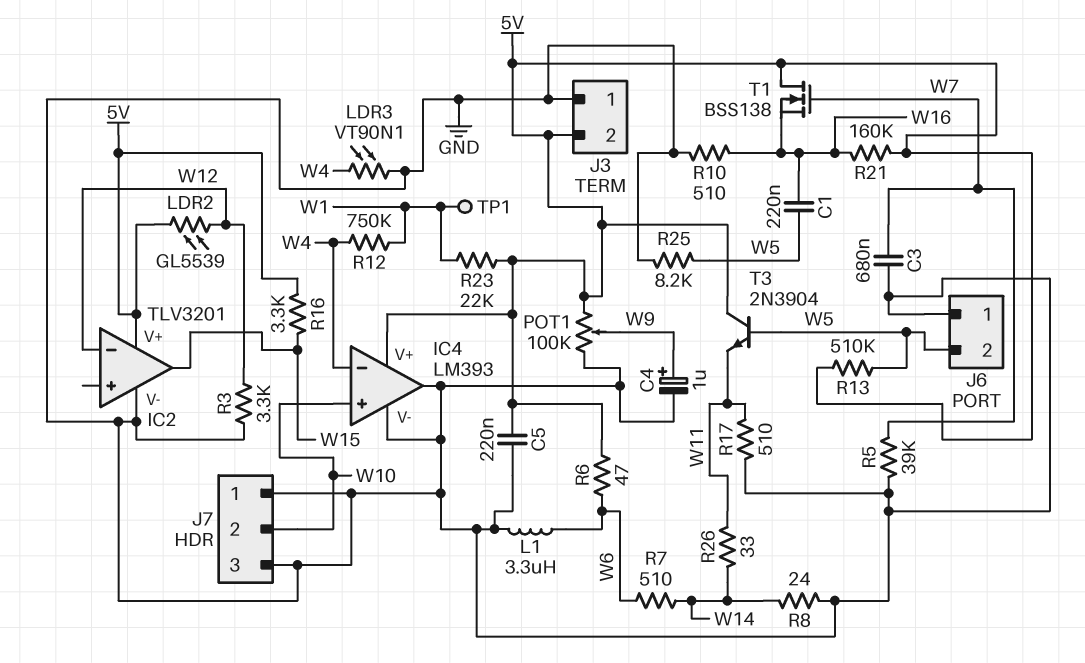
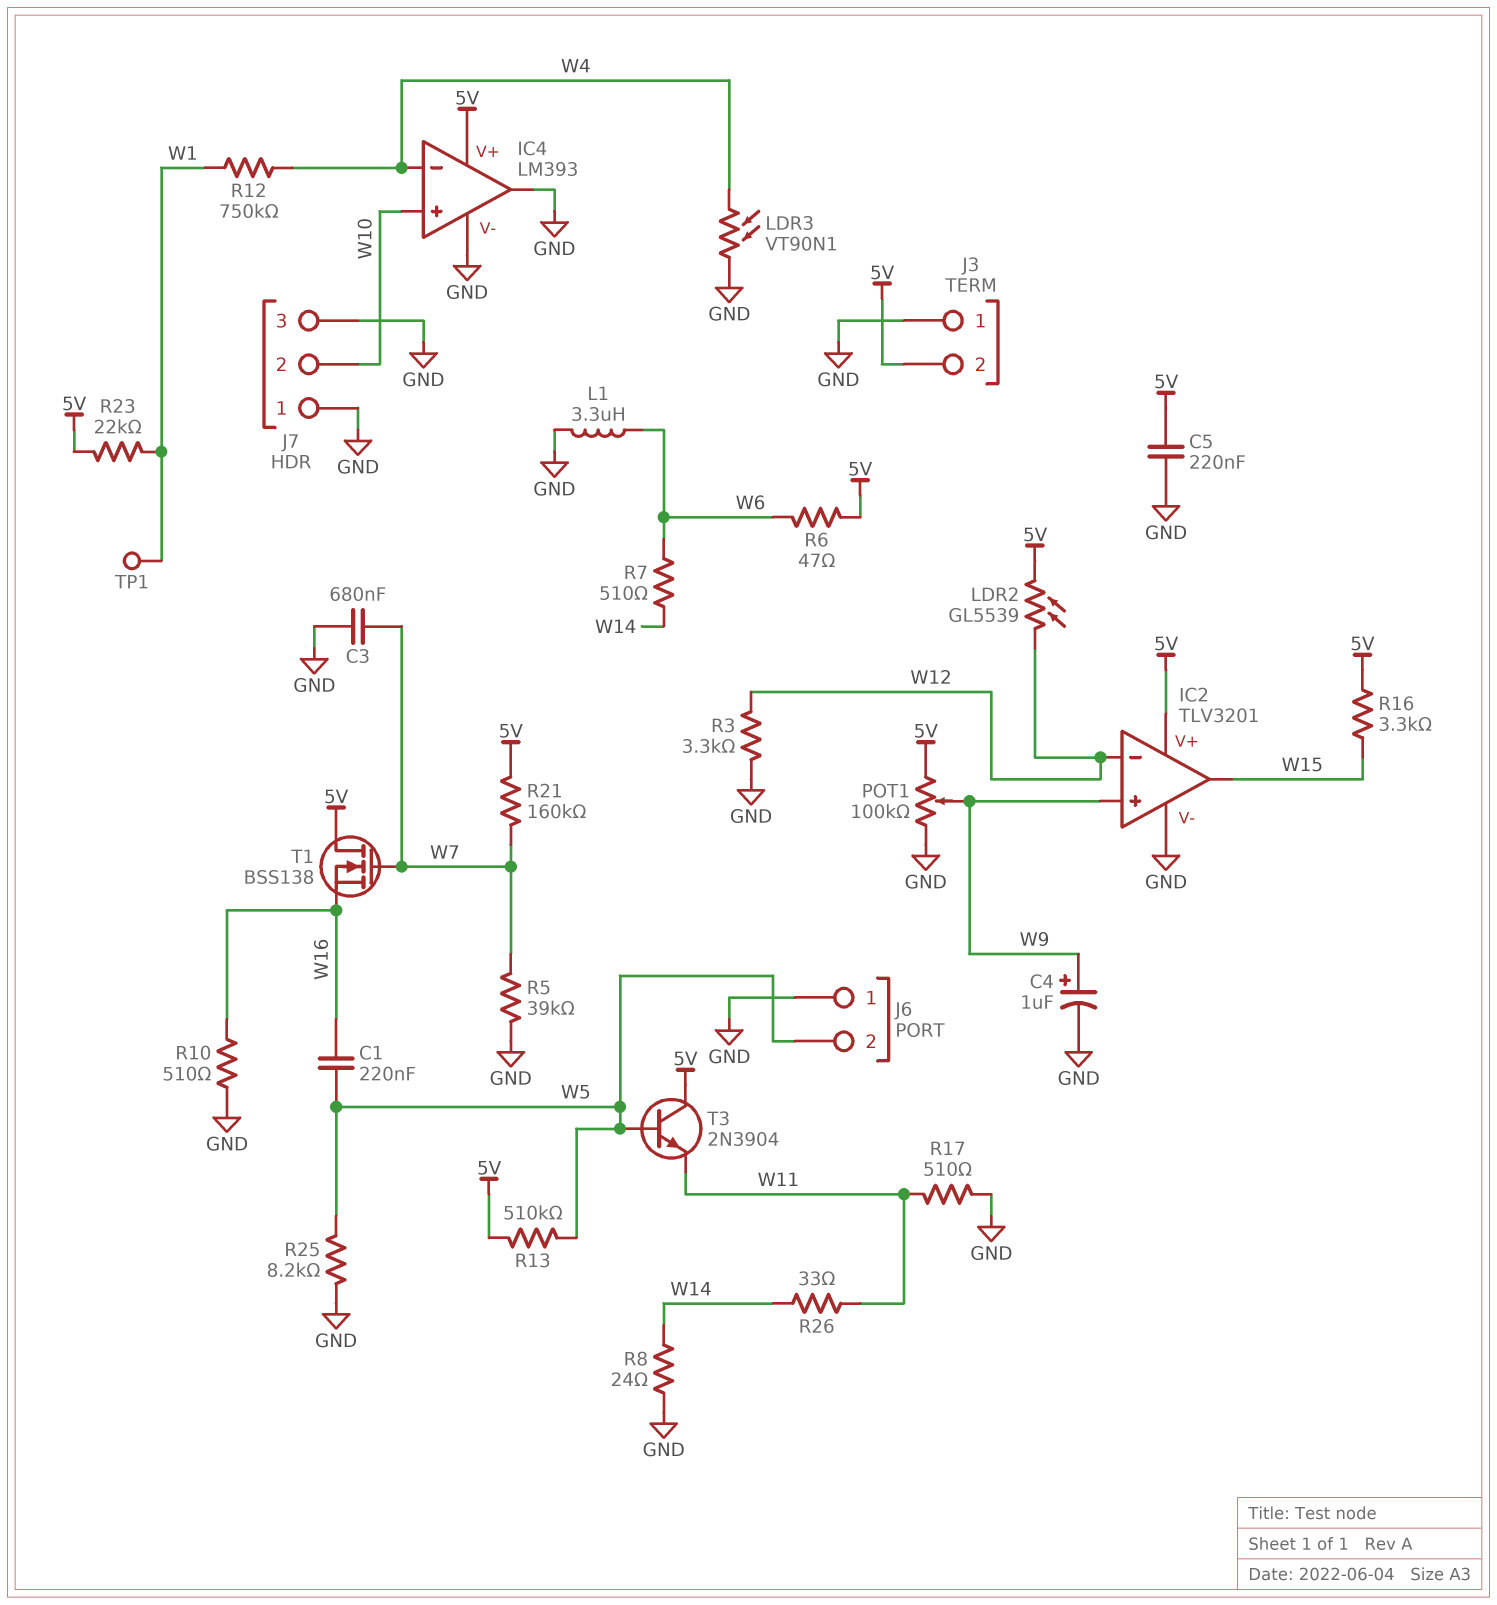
IC2 pin in+: none -> W9
R21: 160k (5V, W16) -> 160k (5V, W7)

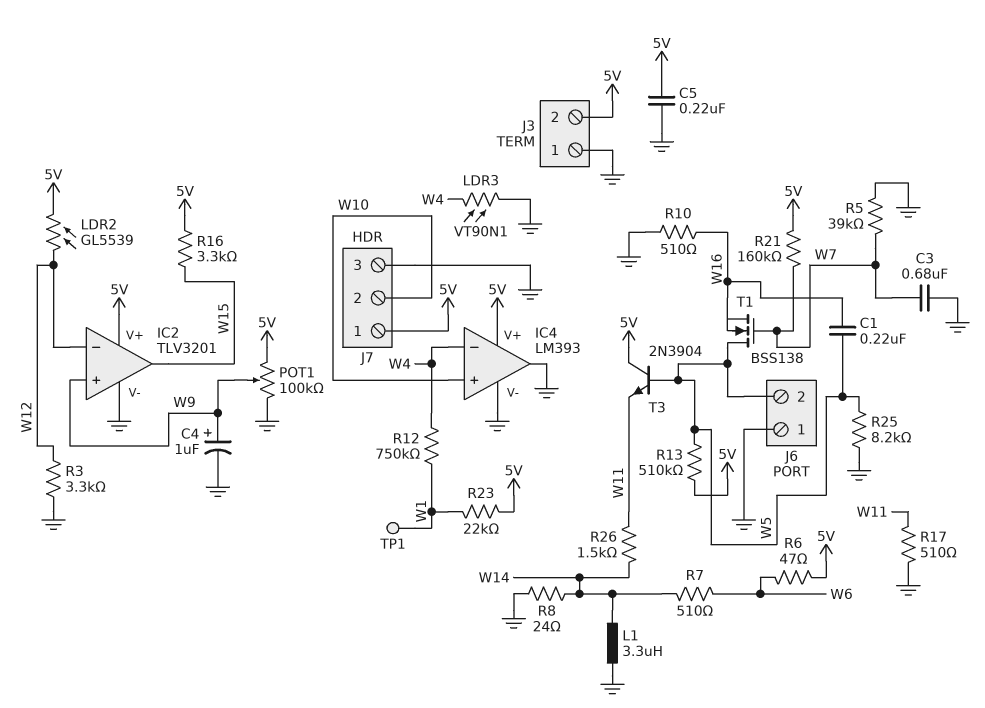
J7 pin 1: GND -> 5V
L1: 3.3uH (GND, W6) -> 3.3uH (GND, W14)
R26: 33 (W11, W14) -> 1.5k (W11, W14)
T1: NMOS BSS138 (G W7, D 5V, S W16) -> NMOS BSS138 (G W7, D W5, S W16)

